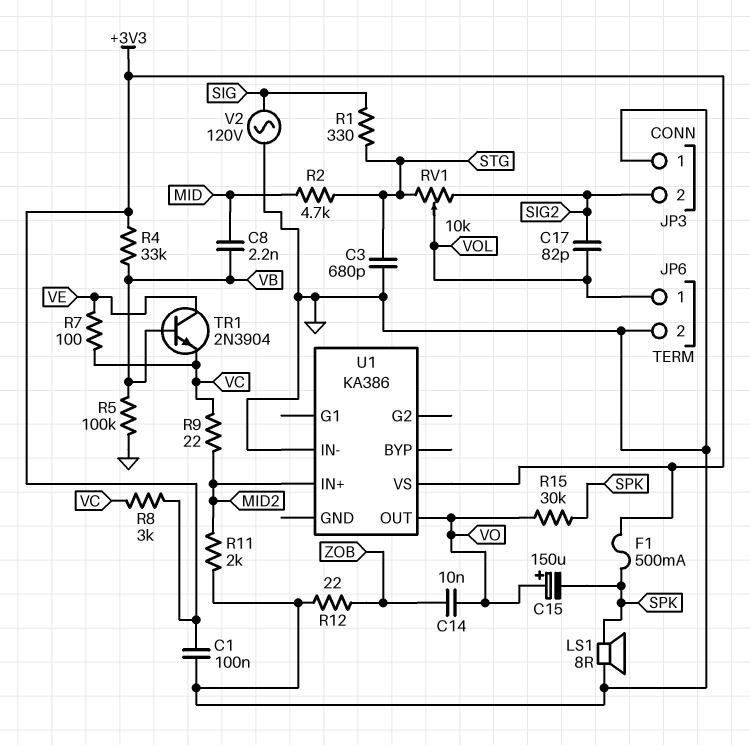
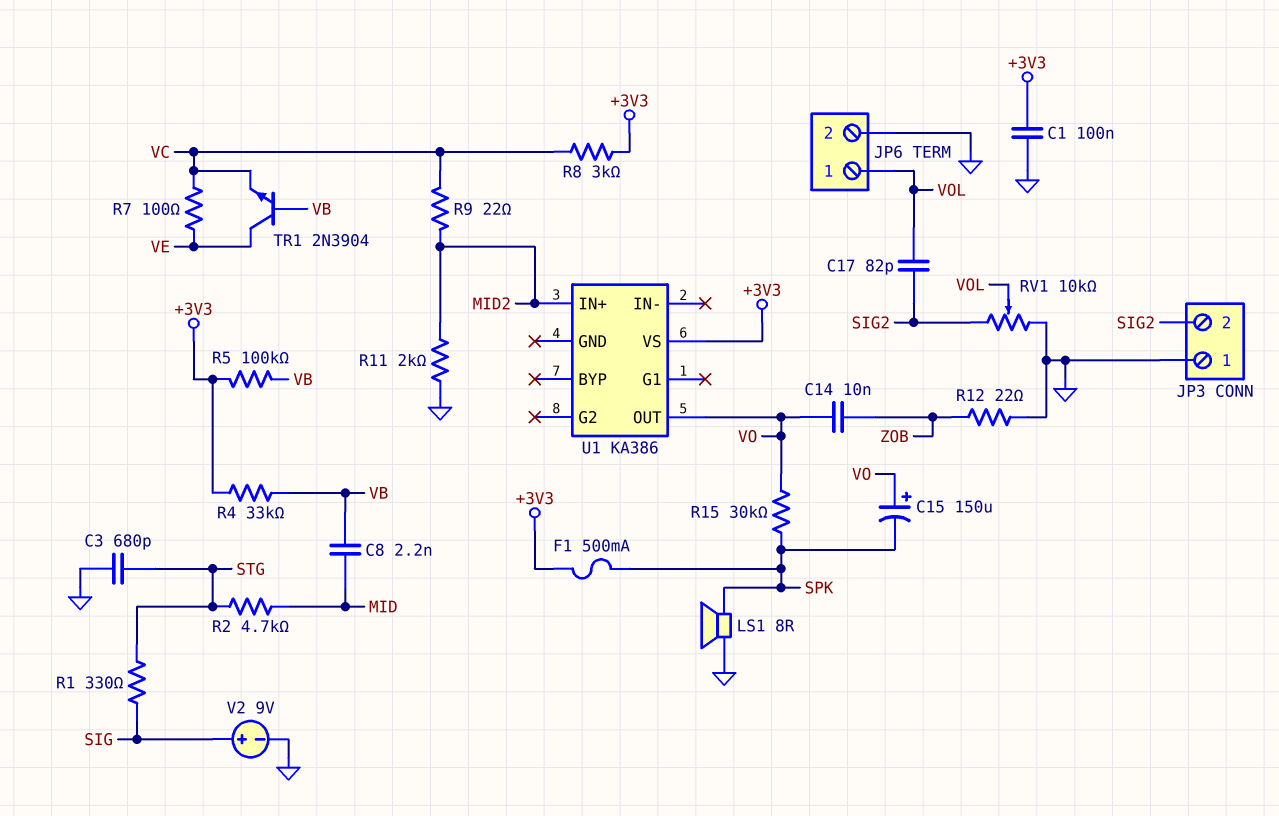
R5: 100k (GND, VB) -> 100k (+3V3, VB)
RV1: 10k (SIG2, STG, wiper VOL) -> 10k (GND, SIG2, wiper VOL)
U1 pin IN-: GND -> none
V2: AC 120V (GND, SIG) -> 9V (plus SIG, minus GND)

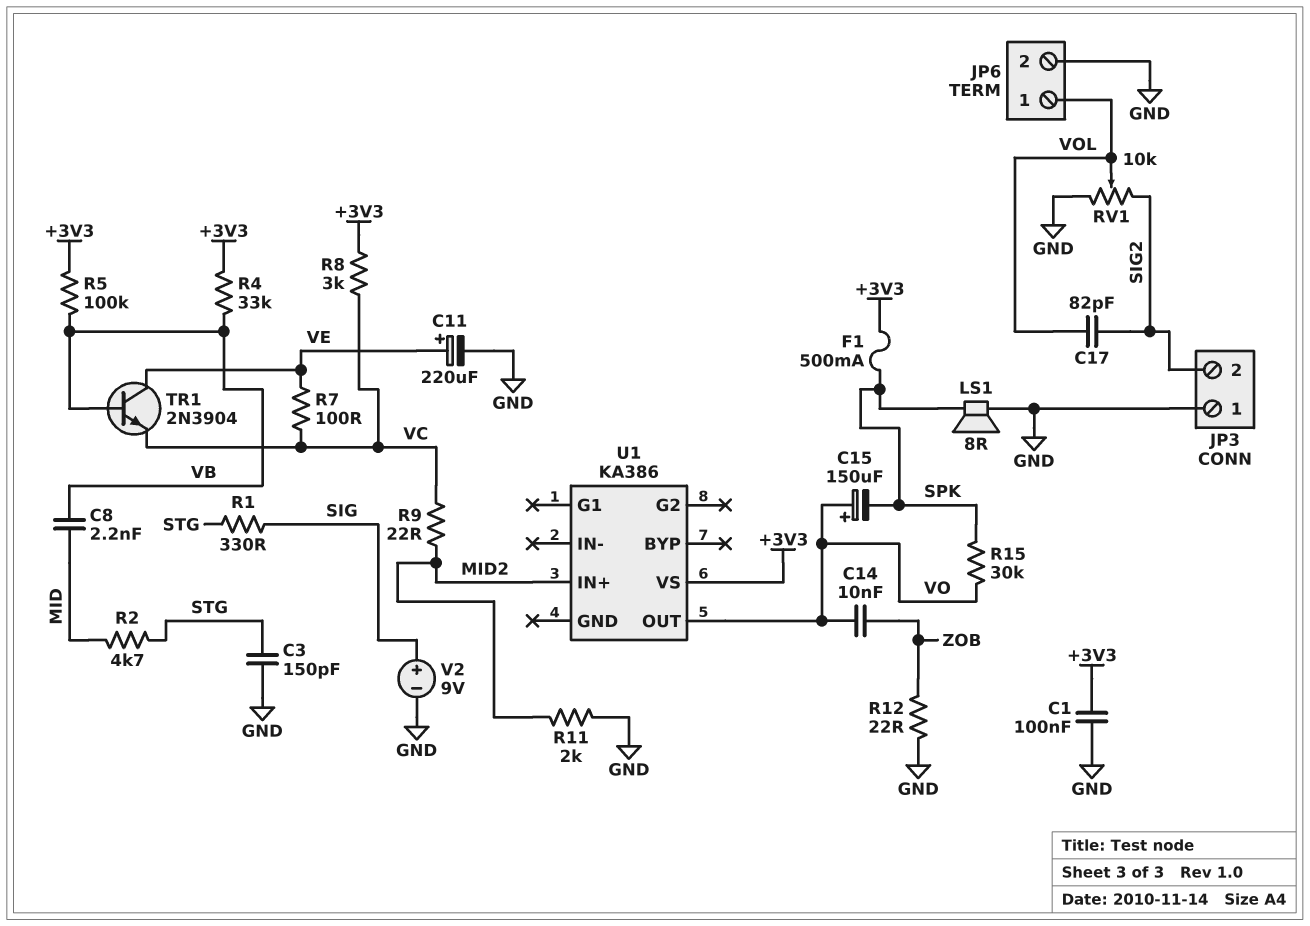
C3: 680pF (GND, STG) -> 150pF (GND, STG)
C11: none -> 220uF (plus VE, minus GND)

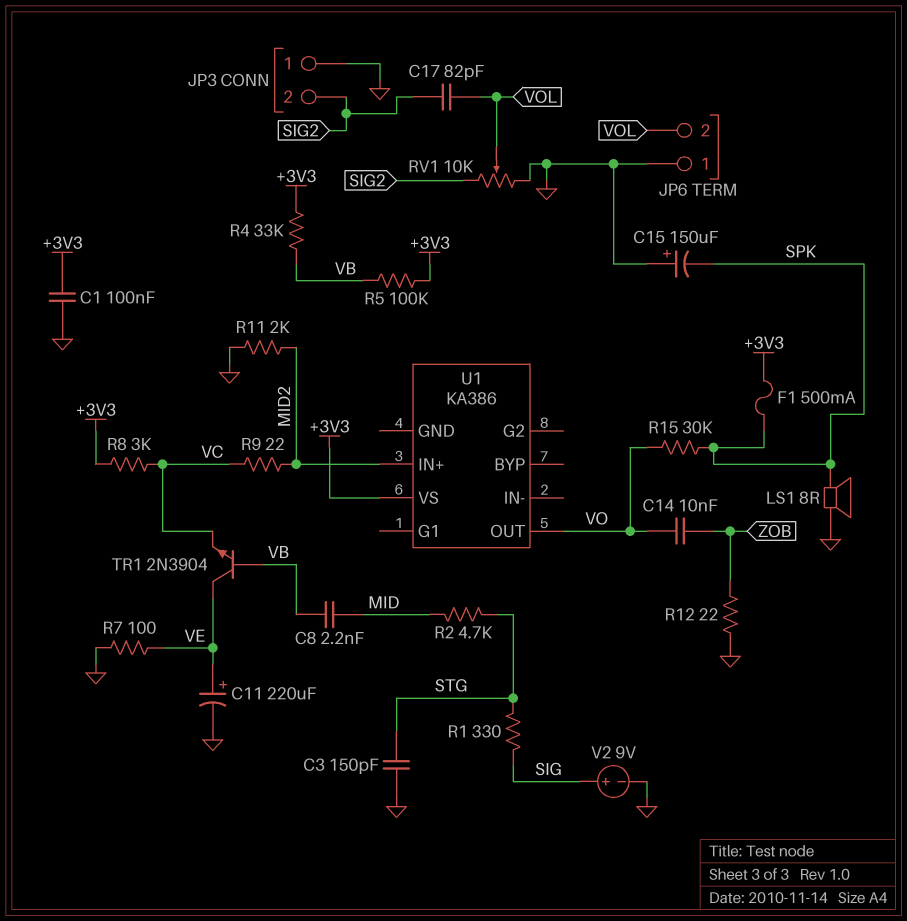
C15: 150uF (plus VO, minus SPK) -> 150uF (plus GND, minus SPK)
JP6 pin 1: VOL -> GND
JP6 pin 2: GND -> VOL
R7: 100 (VC, VE) -> 100 (GND, VE)

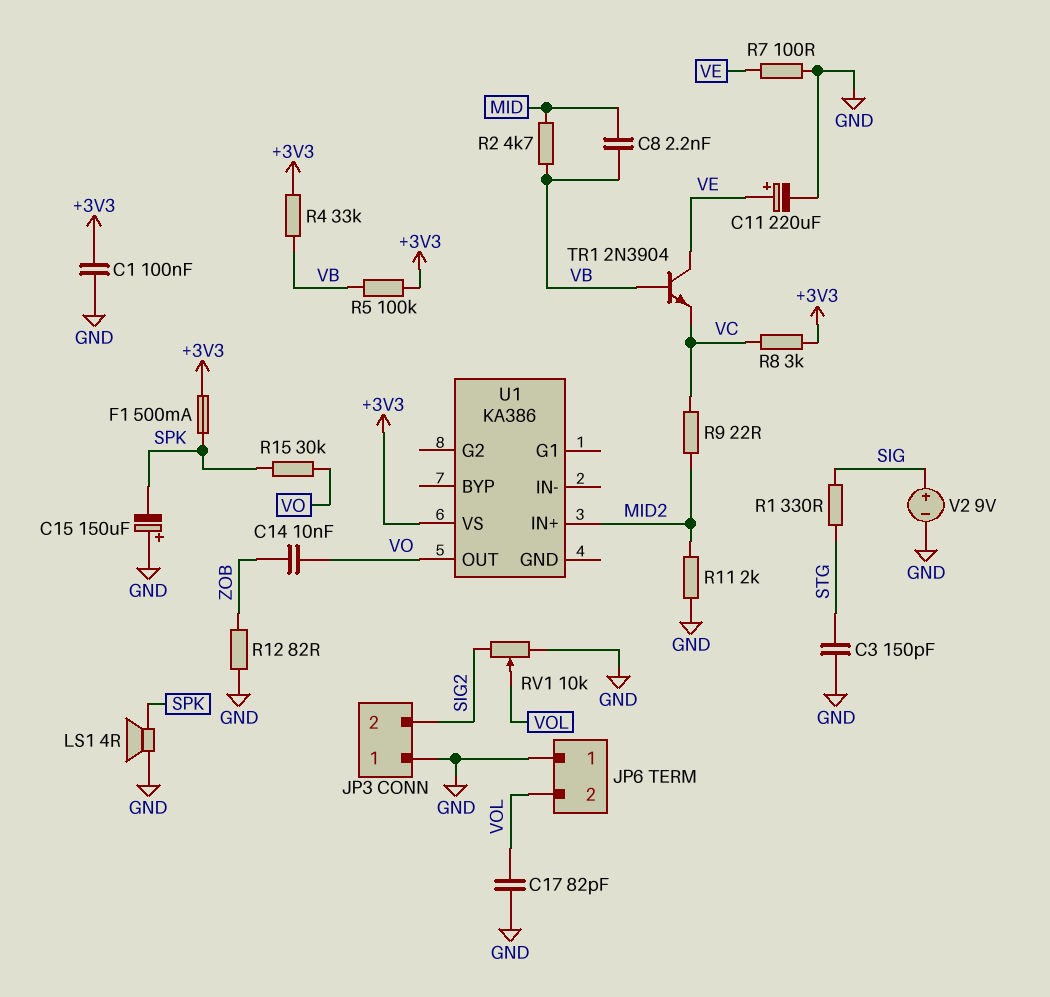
C17: 82pF (SIG2, VOL) -> 82pF (GND, VOL)
LS1: speaker 8R (GND, SPK) -> speaker 4R (GND, SPK)
R2: 4.7k (MID, STG) -> 4.7k (MID, VB)
R12: 22 (GND, ZOB) -> 82 (GND, ZOB)

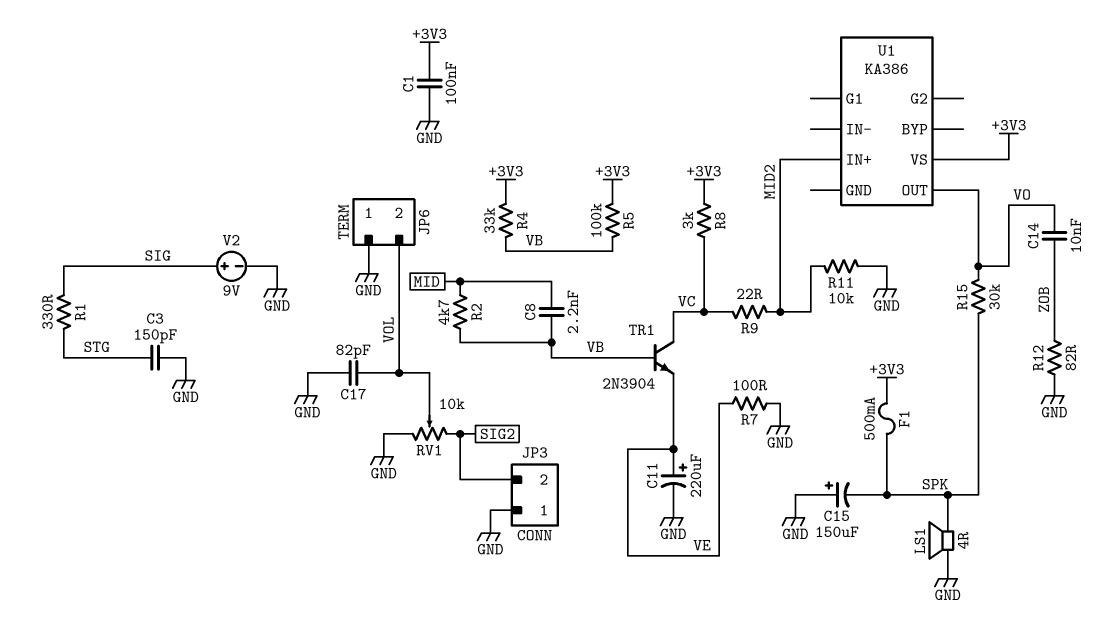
R11: 2k (GND, MID2) -> 10k (GND, MID2)
TR1: NPN 2N3904 (B VB, C VE, E VC) -> NPN 2N3904 (B VB, C VC, E VE)

